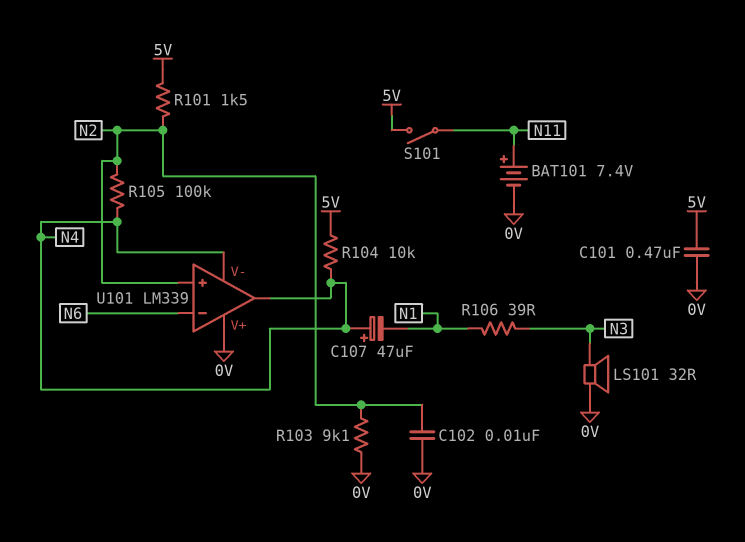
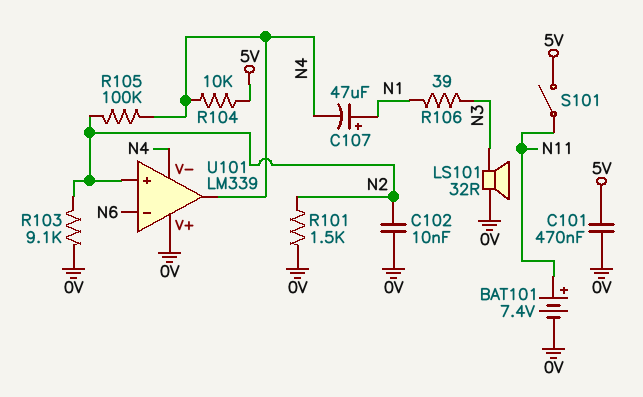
C107: 47uF (plus N4, minus N1) -> 47uF (plus N1, minus N4)
R101: 1.5k (5V, N2) -> 1.5k (0V, N2)

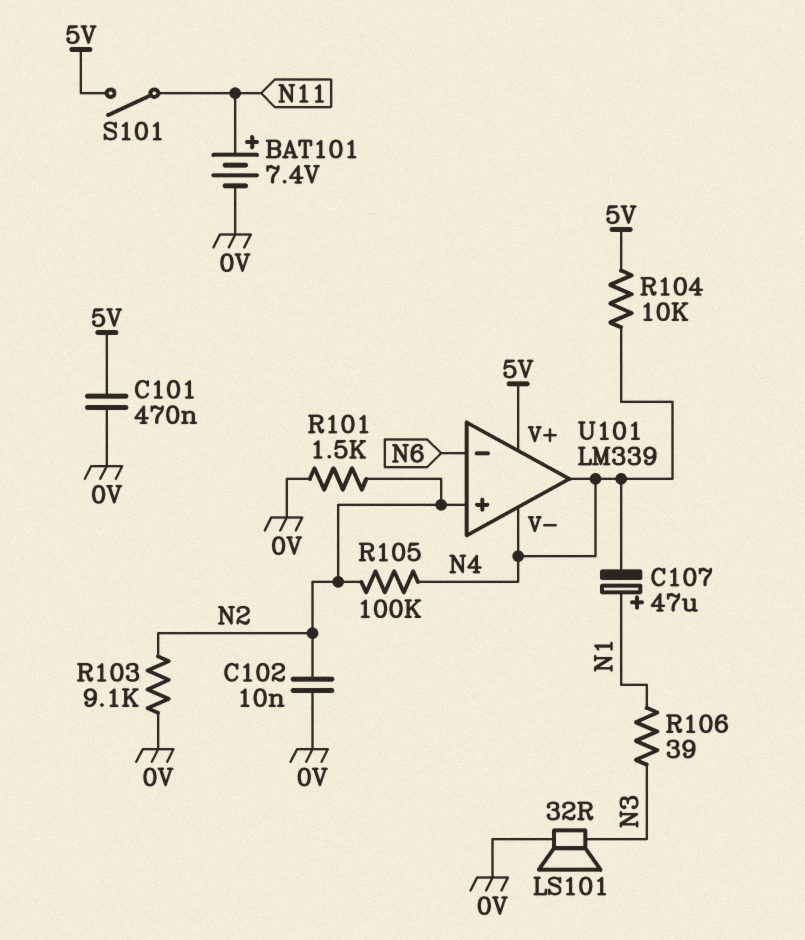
U101 pin V+: 0V -> 5V

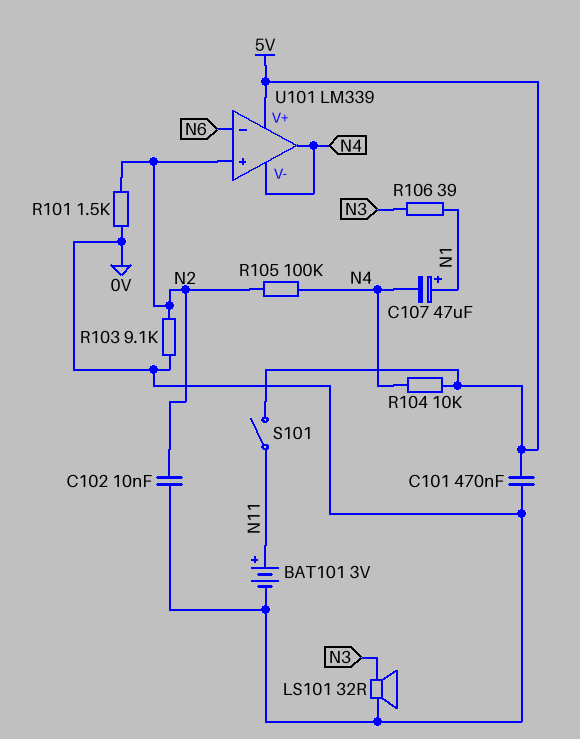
BAT101: 7.4V (plus N11, minus 0V) -> 3V (plus N11, minus 0V)

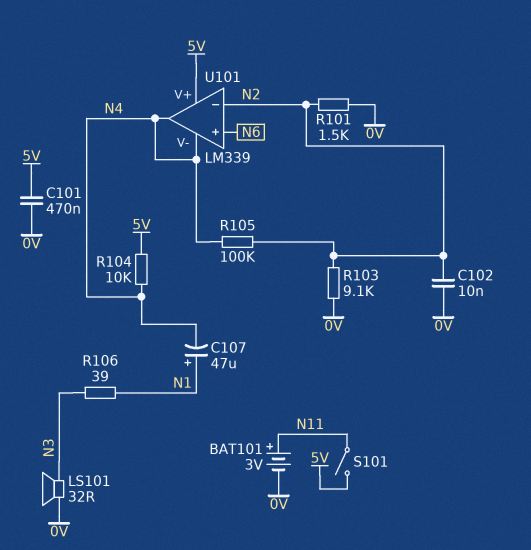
U101 pin in+: N2 -> N6
U101 pin in-: N6 -> N2

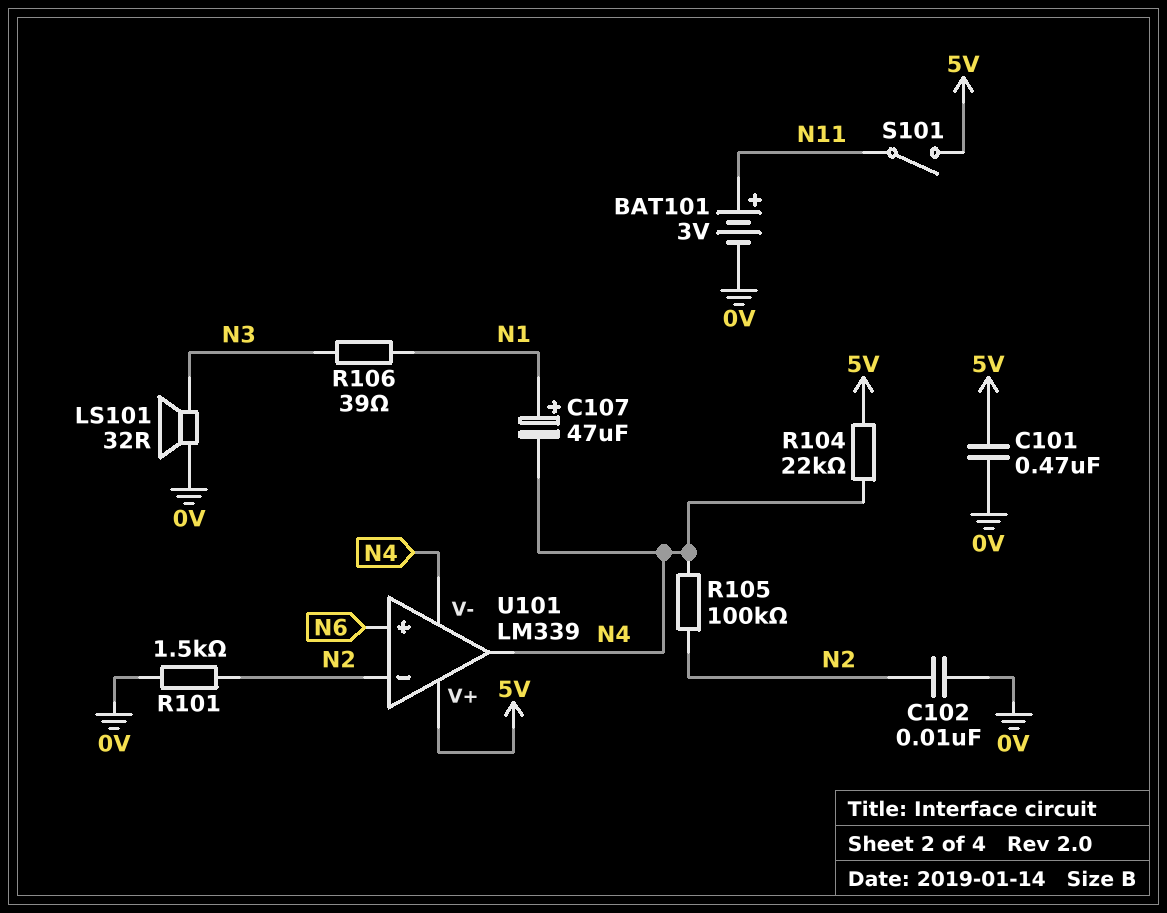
R103: 9.1k (0V, N2) -> none
R104: 10k (5V, N4) -> 22k (5V, N4)

